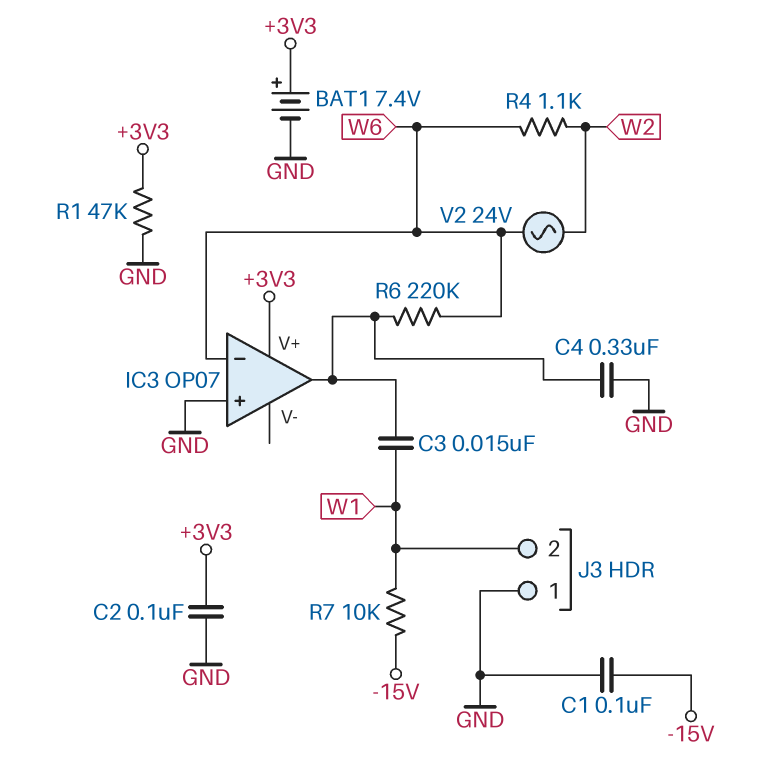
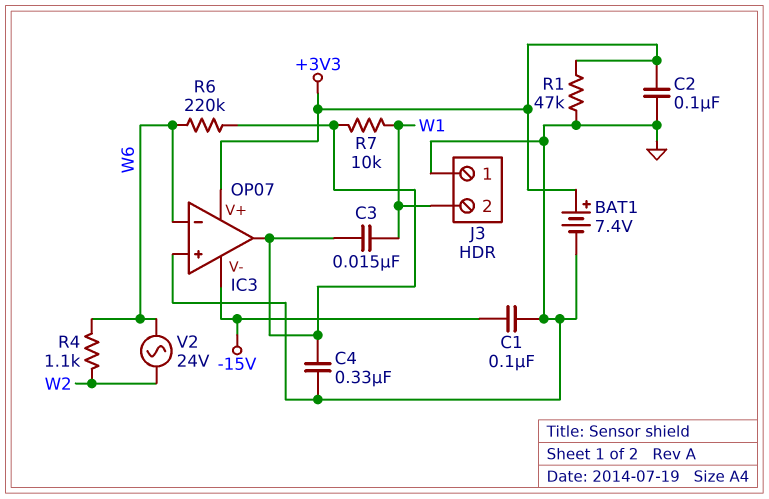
IC3 pin V-: none -> -15V
R7: 10k (-15V, W1) -> 10k (IC3/out, W1)

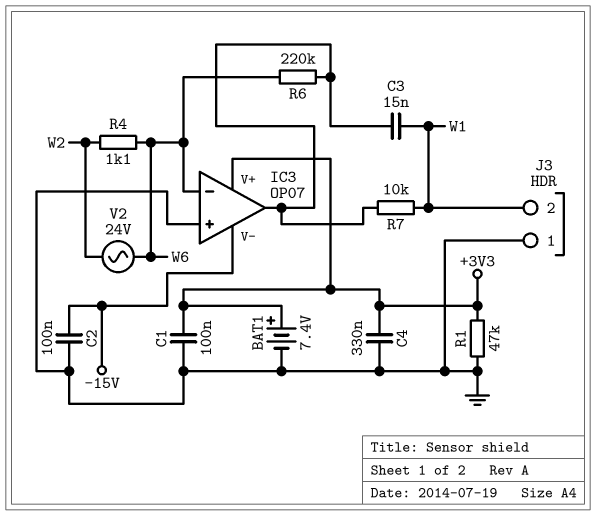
C1: 100nF (-15V, GND) -> 100nF (+3V3, GND)
C2: 100nF (+3V3, GND) -> 100nF (-15V, GND)
C4: 330nF (GND, IC3/out) -> 330nF (+3V3, GND)

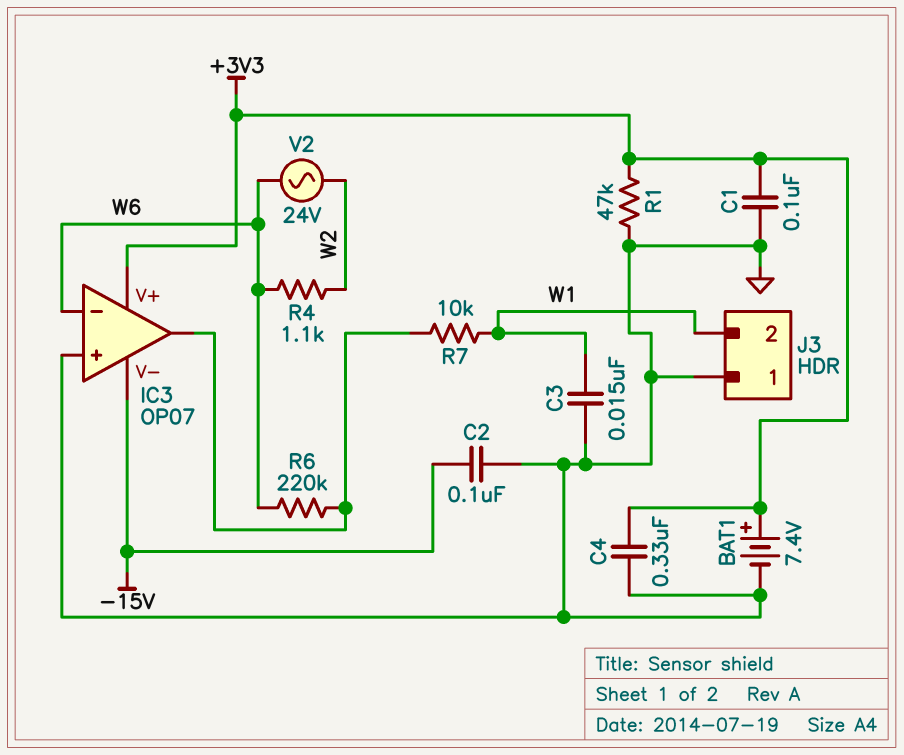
C3: 15nF (IC3/out, W1) -> 15nF (GND, W1)

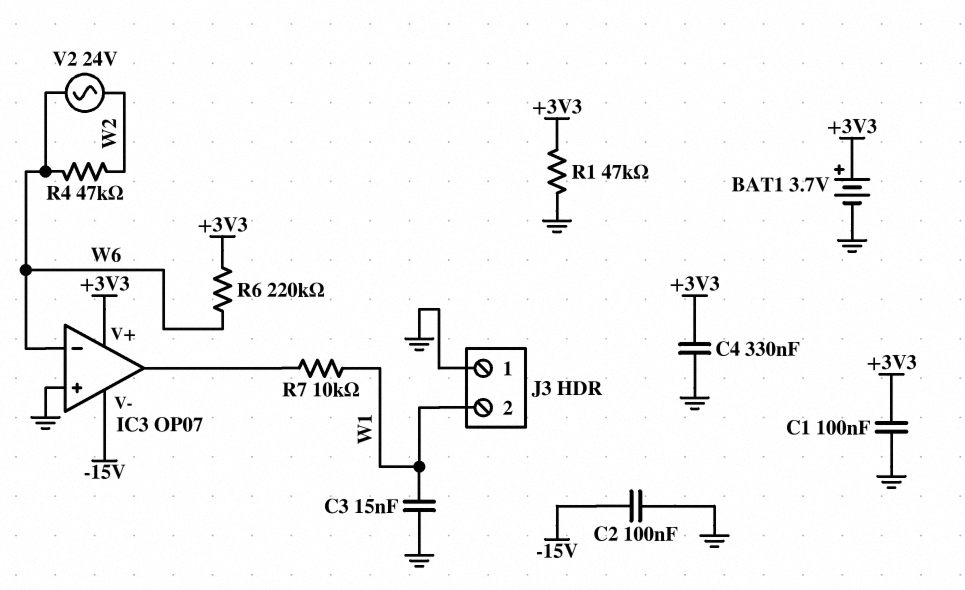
BAT1: 7.4V (plus +3V3, minus GND) -> 3.7V (plus +3V3, minus GND)
R4: 1.1k (W2, W6) -> 47k (W2, W6)
R6: 220k (IC3/out, W6) -> 220k (+3V3, W6)

